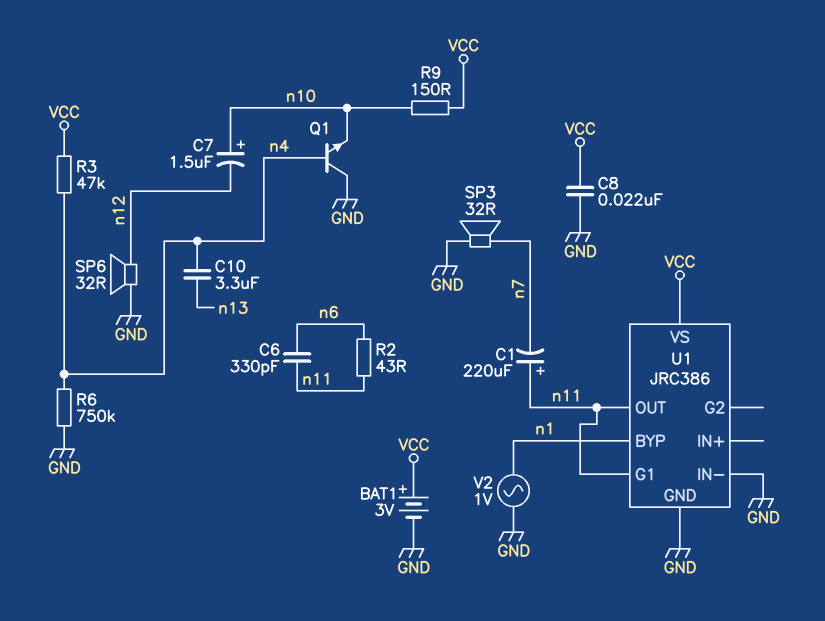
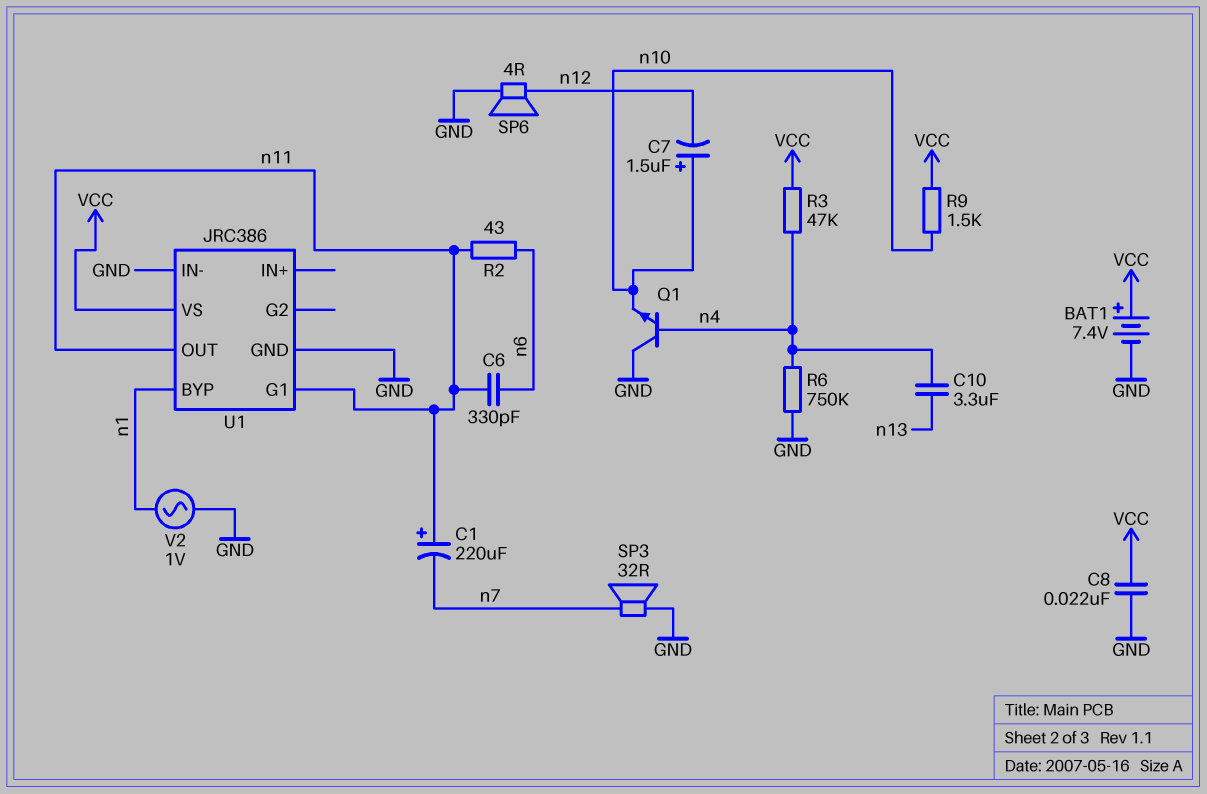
BAT1: 3V (plus VCC, minus GND) -> 7.4V (plus VCC, minus GND)
R9: 150 (VCC, n10) -> 1.5k (VCC, n10)
SP6: speaker 32R (GND, n12) -> speaker 4R (GND, n12)

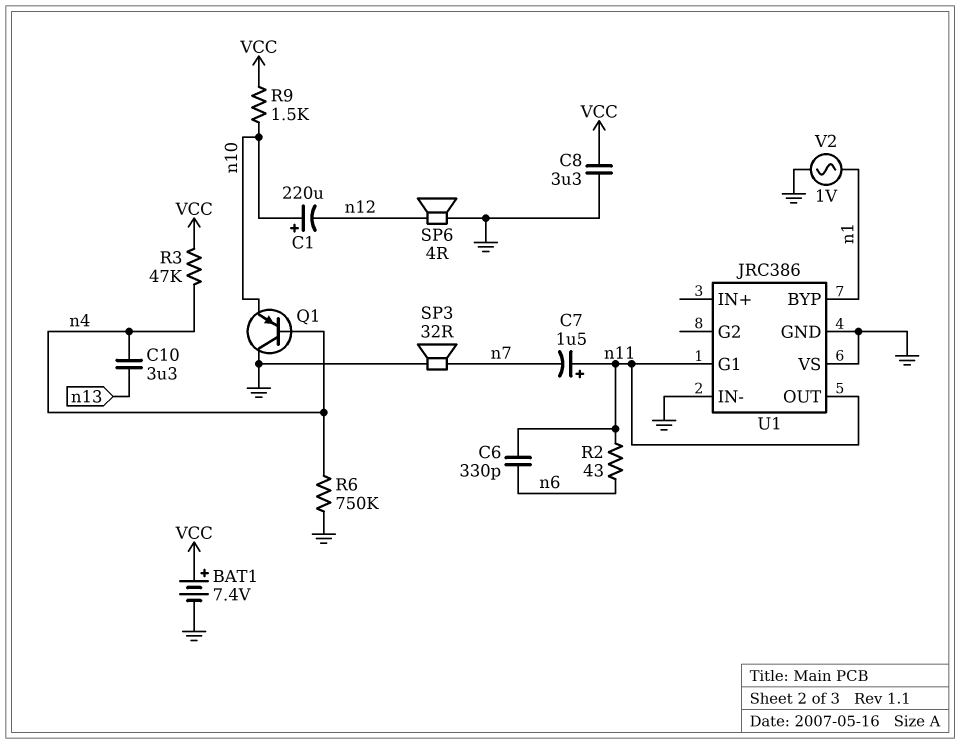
C1: 220uF (plus n11, minus n7) -> 220uF (plus n10, minus n12)
C7: 1.5uF (plus n10, minus n12) -> 1.5uF (plus n11, minus n7)
C8: 22nF (GND, VCC) -> 3.3uF (GND, VCC)
Q1: NPN (B n4, C GND, E n10) -> PNP (B n4, C GND, E n10)
U1 pin VS: VCC -> GND

